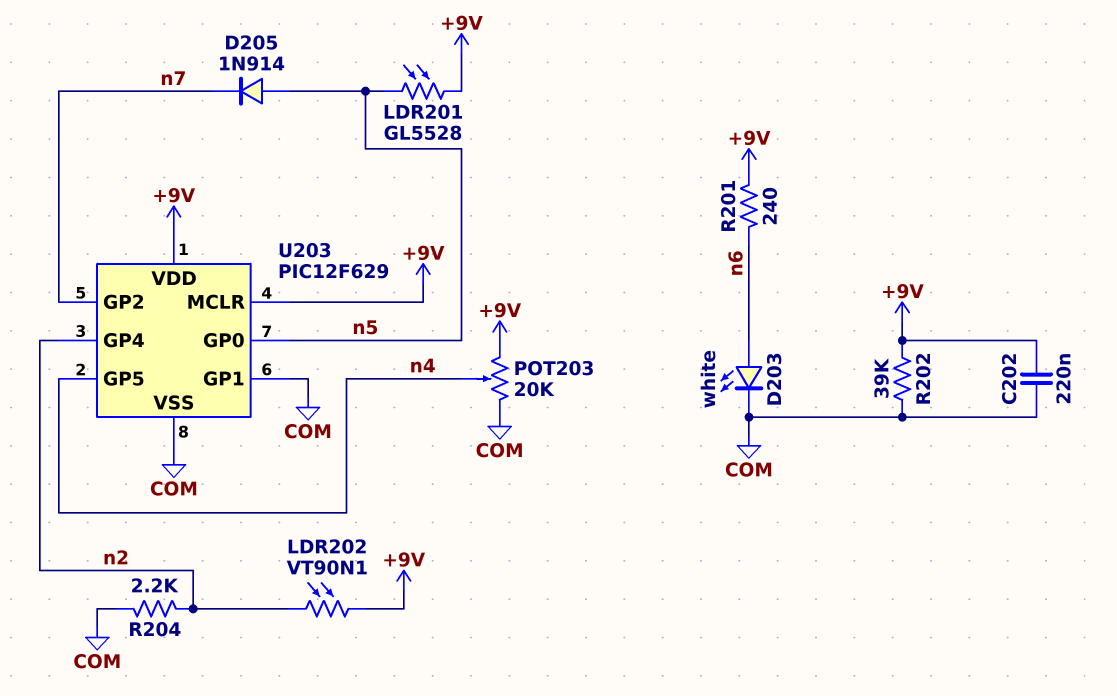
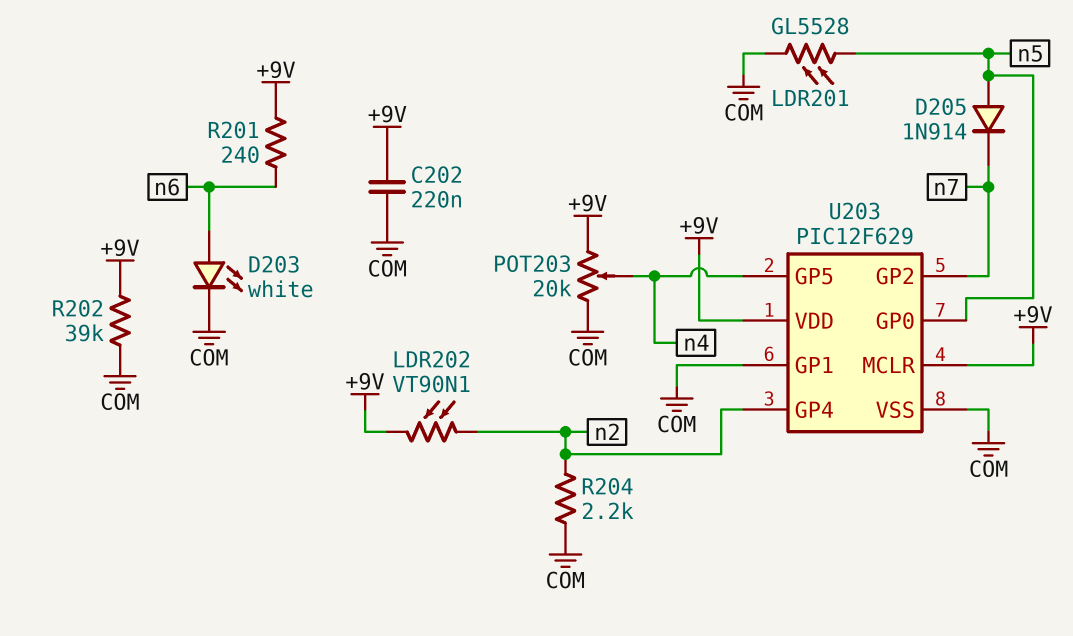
LDR201: GL5528 (+9V, n5) -> GL5528 (COM, n5)

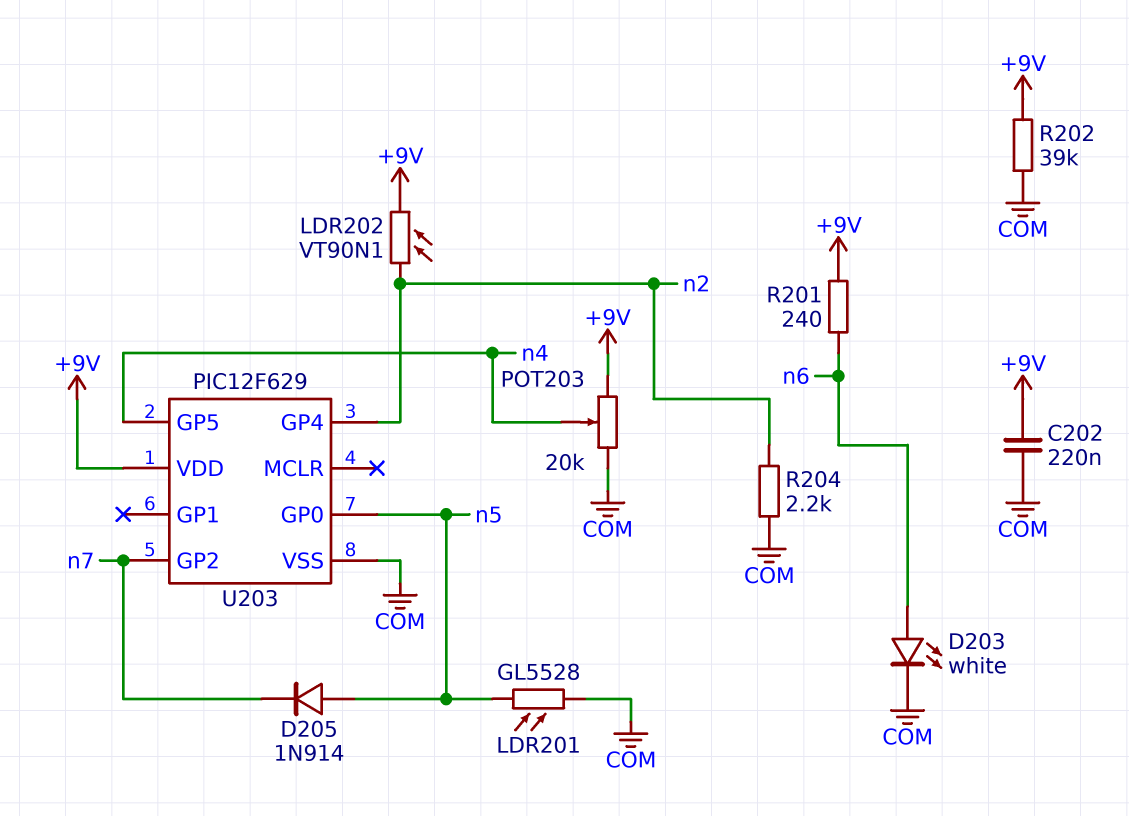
U203 pin GP1: COM -> none
U203 pin MCLR: +9V -> none

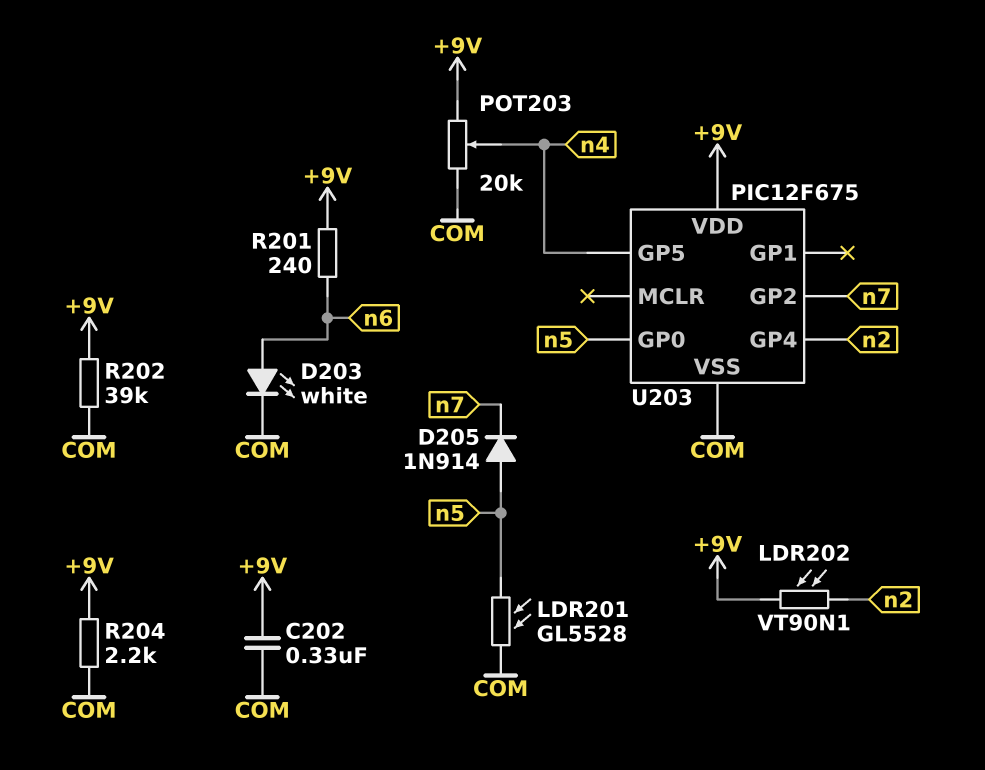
C202: 220nF (+9V, COM) -> 330nF (+9V, COM)
R204: 2.2k (COM, n2) -> 2.2k (+9V, COM)
U203: PIC12F629 -> PIC12F675

